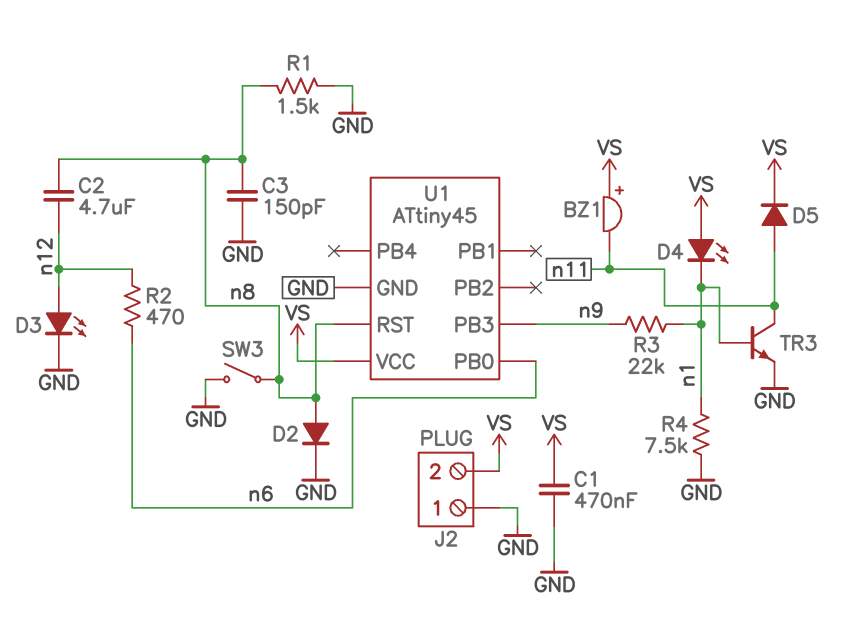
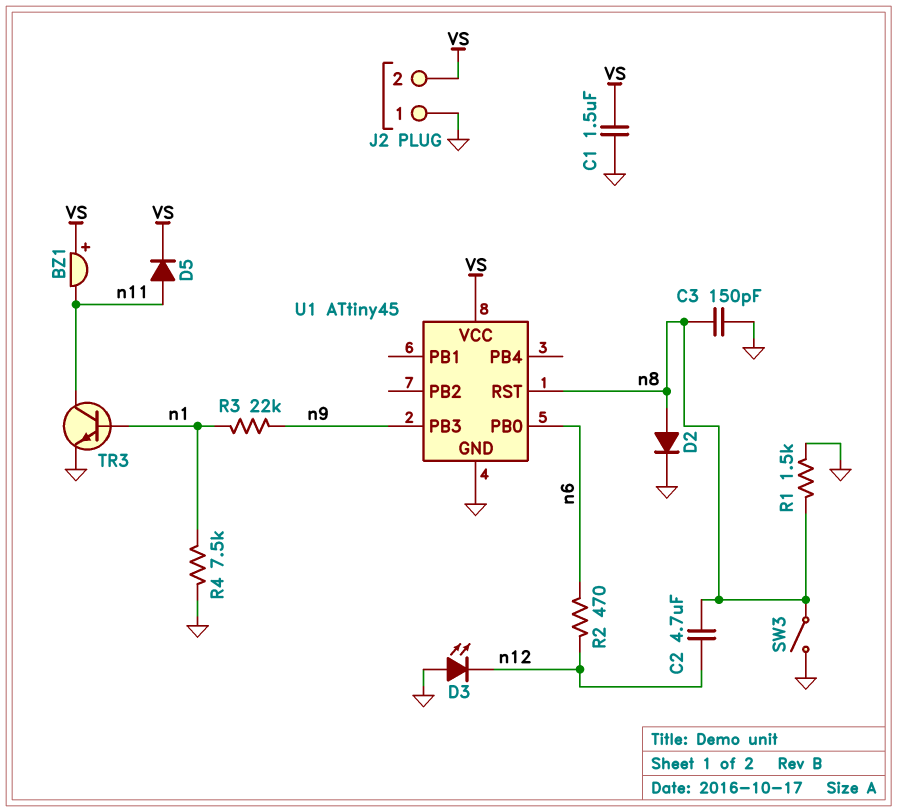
C1: 470nF (GND, VS) -> 1.5uF (GND, VS)
D3: LED (A n12, K GND) -> LED (A GND, K n12)
D4: LED (A VS, K n1) -> none

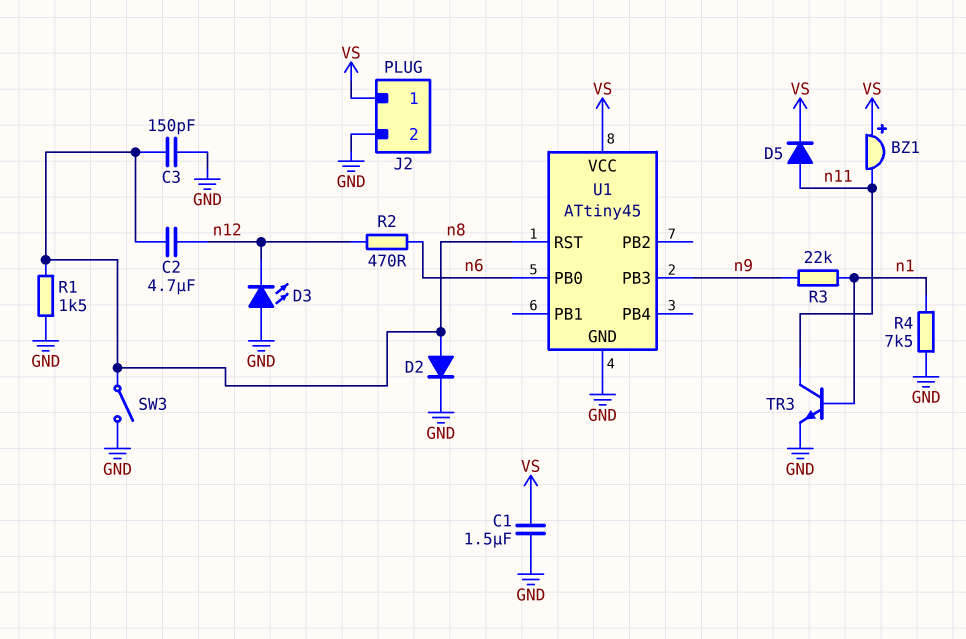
J2 pin 1: GND -> VS
J2 pin 2: VS -> GND

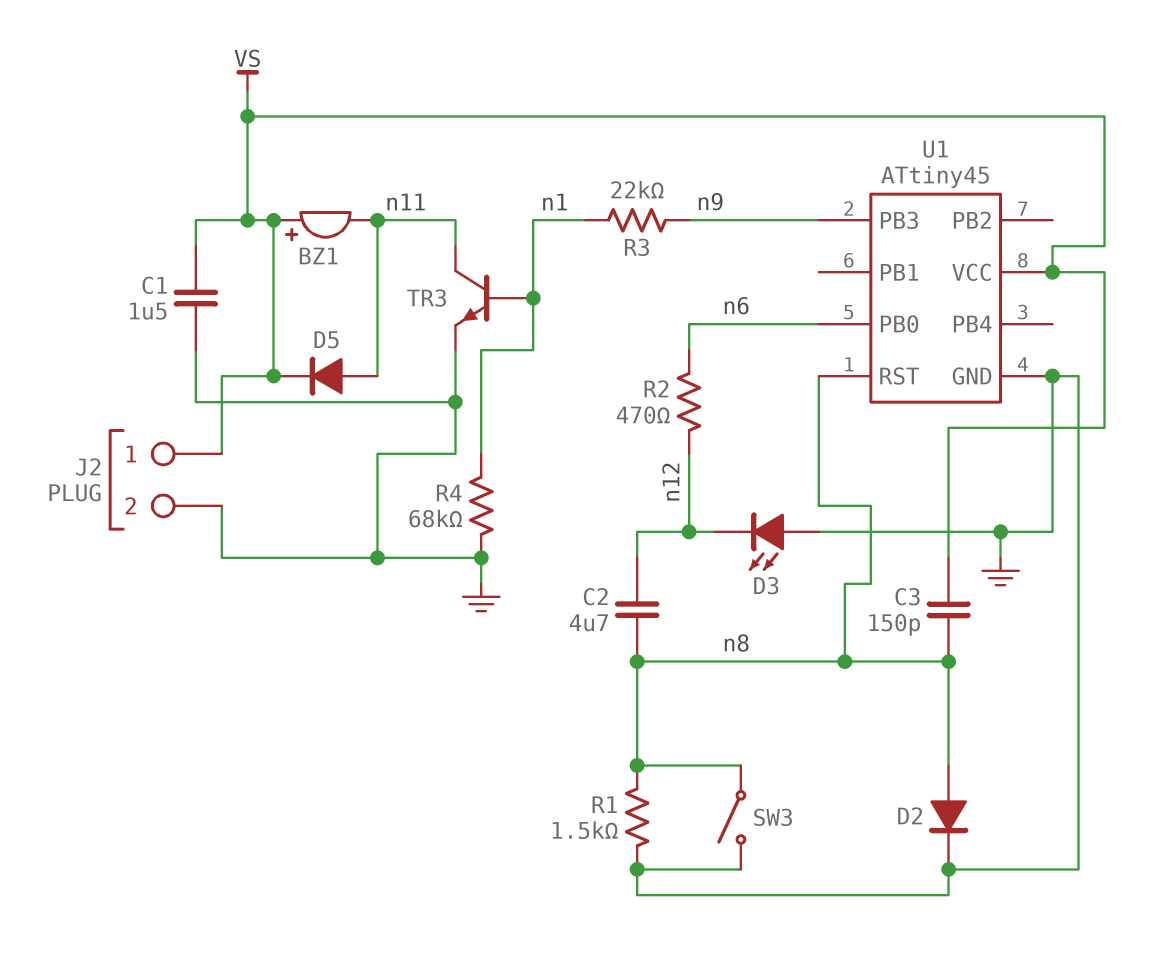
C3: 150pF (GND, n8) -> 150pF (VS, n8)
R4: 7.5k (GND, n1) -> 68k (GND, n1)

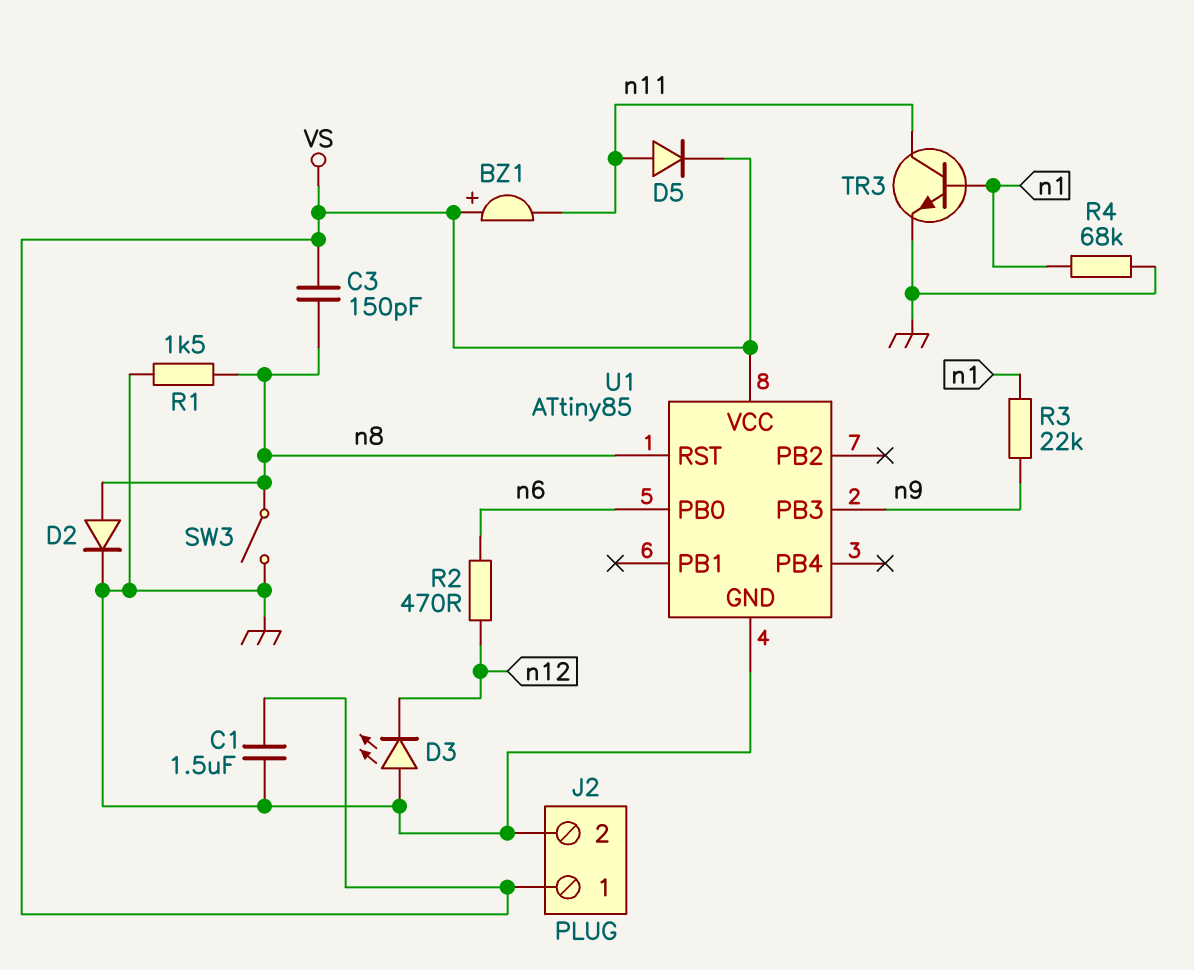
C2: 4.7uF (n8, n12) -> none
U1: ATtiny45 -> ATtiny85

